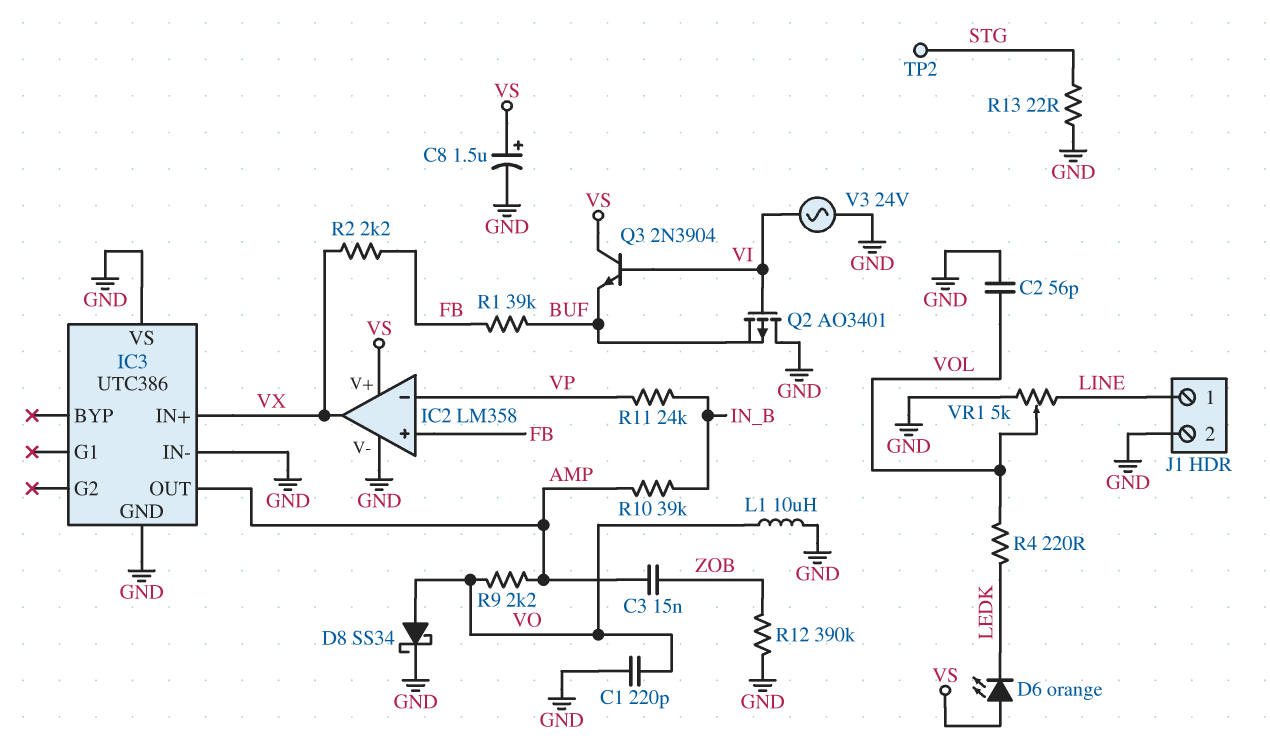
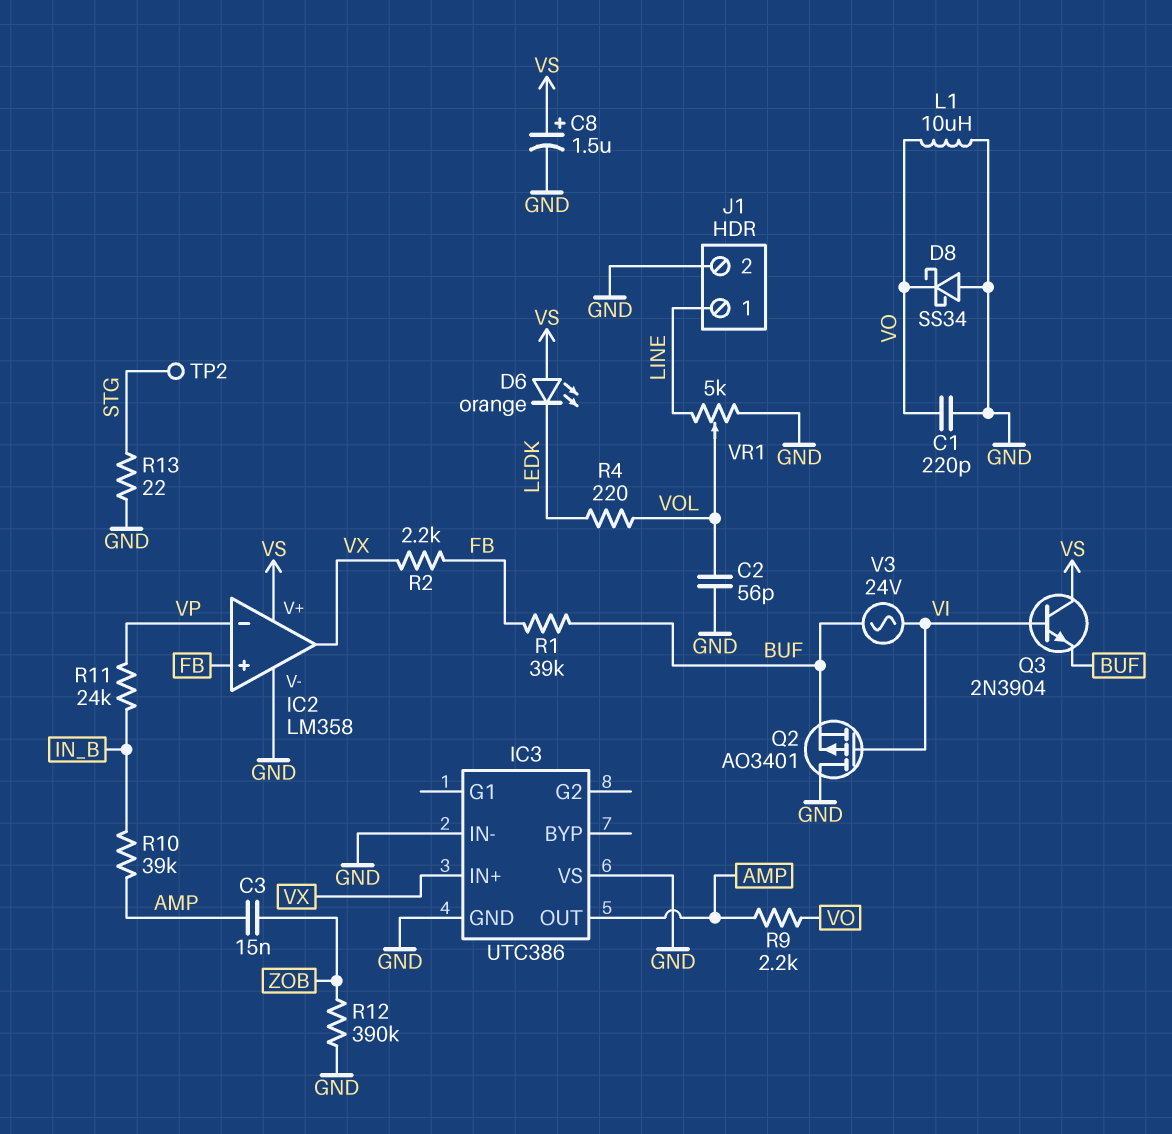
D8: schottky SS34 (A VO, K GND) -> schottky SS34 (A GND, K VO)
V3: AC 24V (GND, VI) -> AC 24V (BUF, VI)

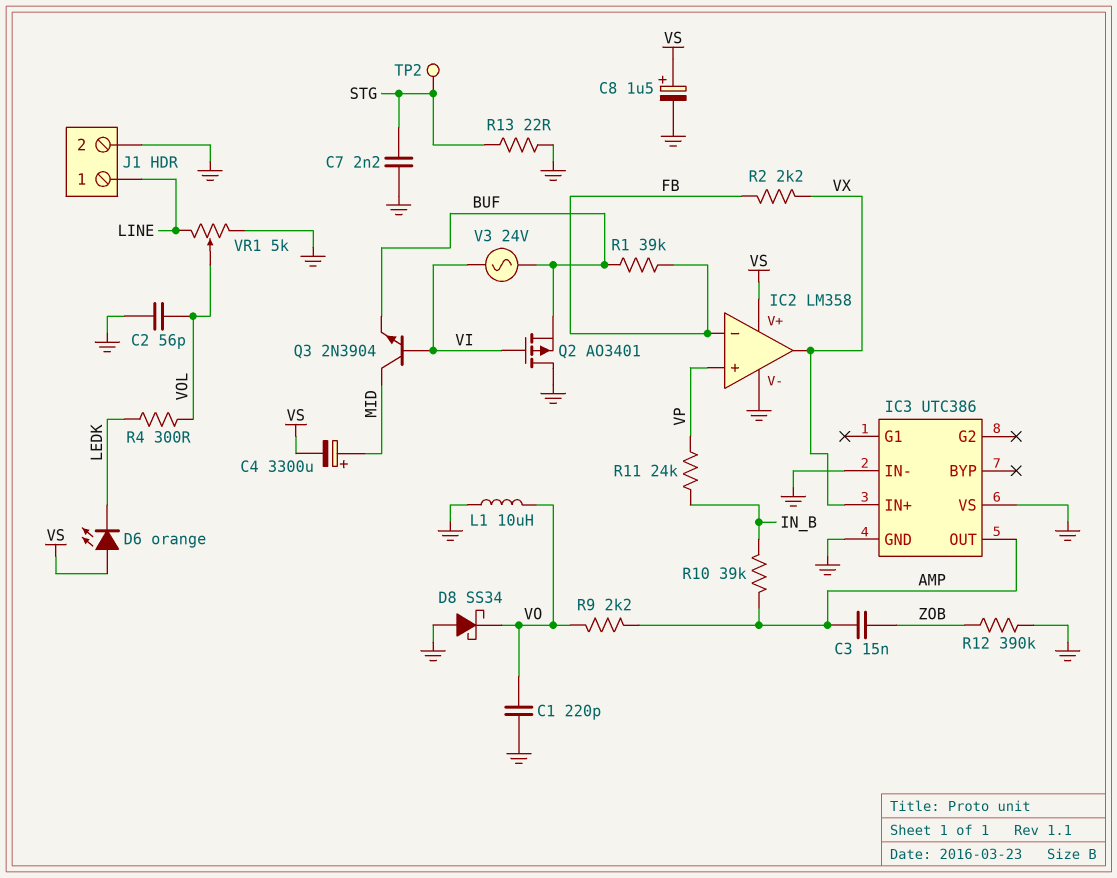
C4: none -> 3300uF (plus MID, minus VS)
C7: none -> 2.2nF (GND, STG)
IC2 pin in+: FB -> VP
IC2 pin in-: VP -> FB
Q3: NPN 2N3904 (B VI, C VS, E BUF) -> NPN 2N3904 (B VI, C MID, E BUF)
R4: 220 (LEDK, VOL) -> 300 (LEDK, VOL)

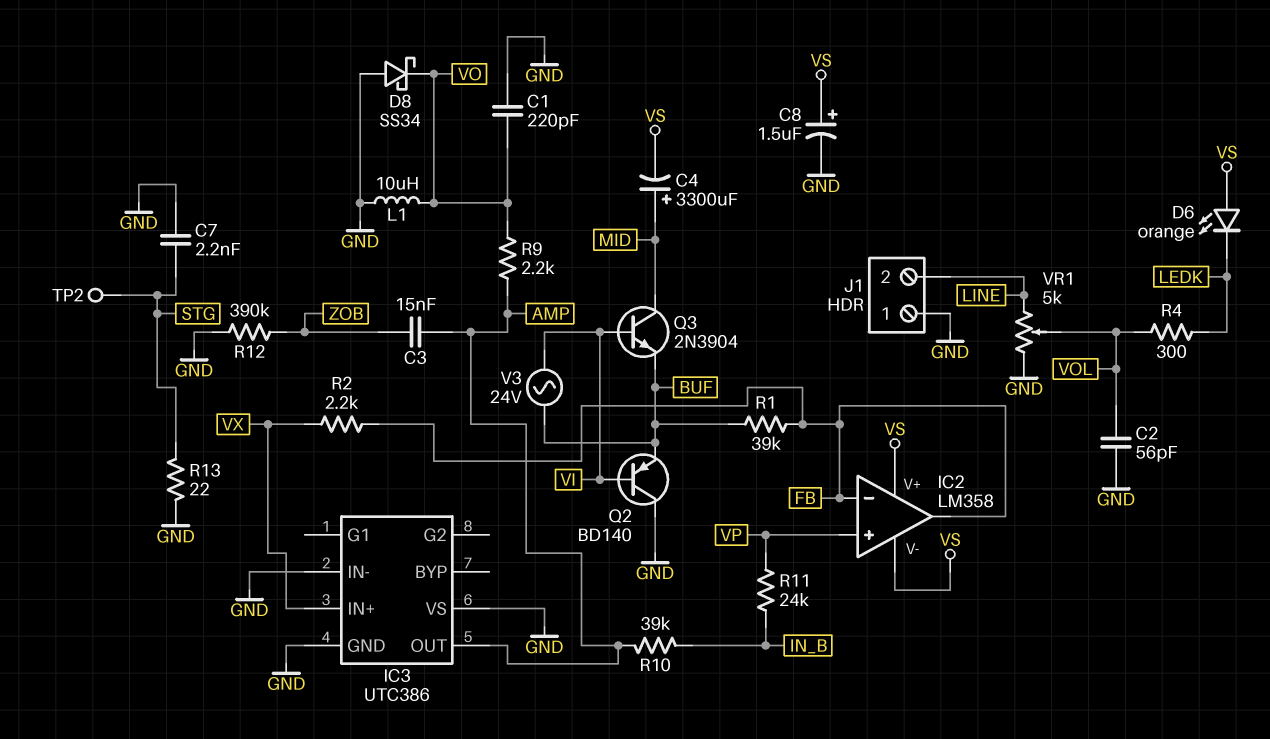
IC2 pin V-: GND -> VS
IC2 pin out: VX -> FB
J1 pin 1: LINE -> GND
J1 pin 2: GND -> LINE
Q2: PMOS AO3401 (G VI, D GND, S BUF) -> PNP BD140 (B VI, C GND, E BUF)

